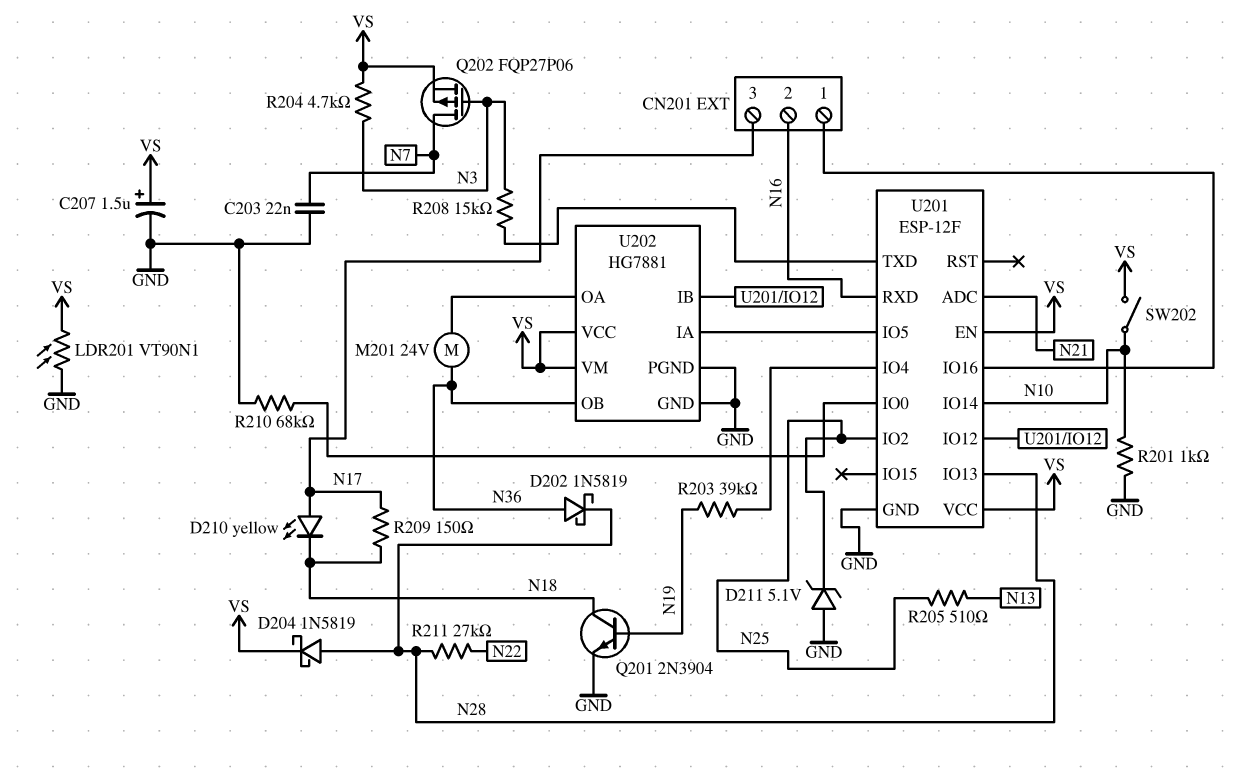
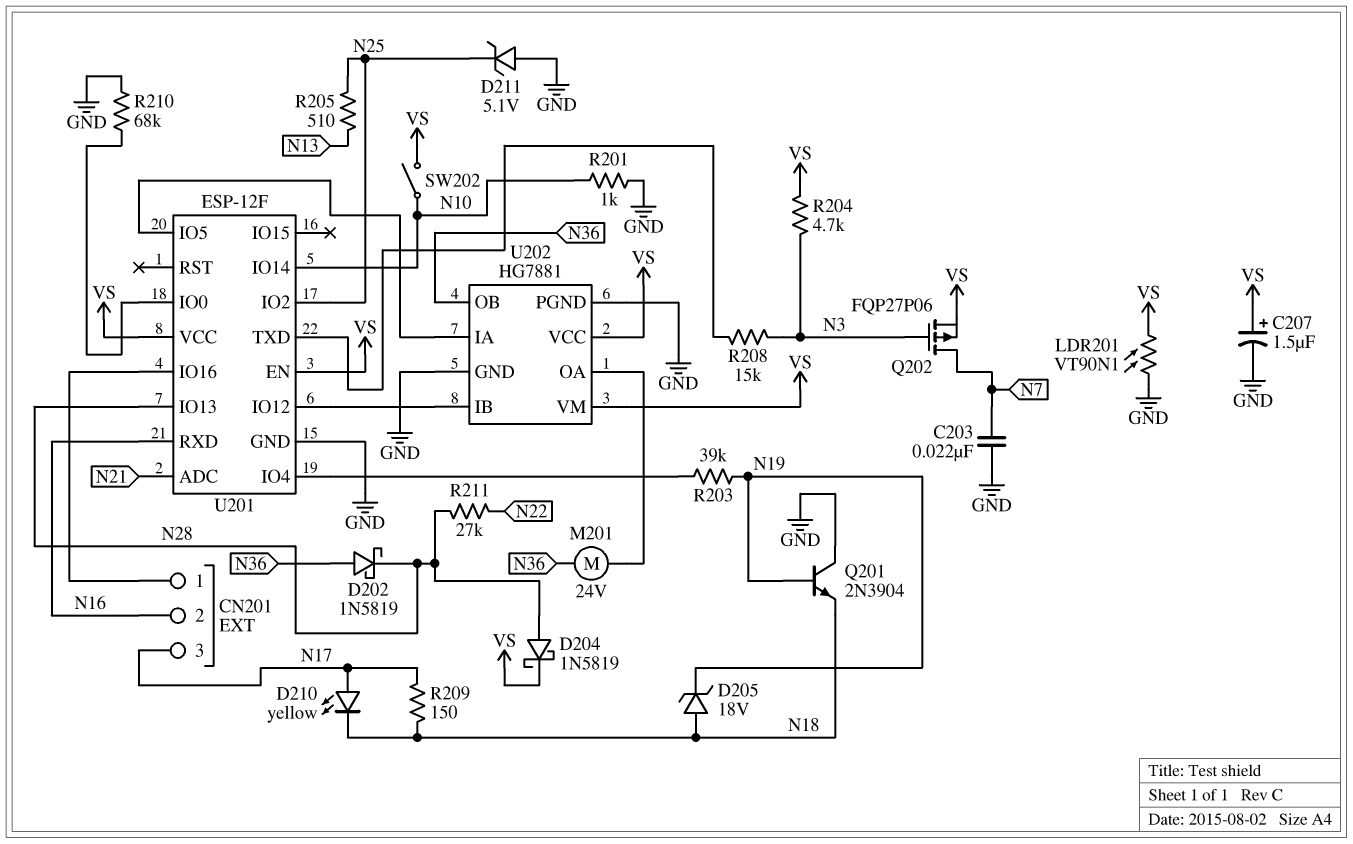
D205: none -> zener 18V (A N18, K N19)
Q201: NPN 2N3904 (B N19, C N18, E GND) -> NPN 2N3904 (B N19, C GND, E N18)

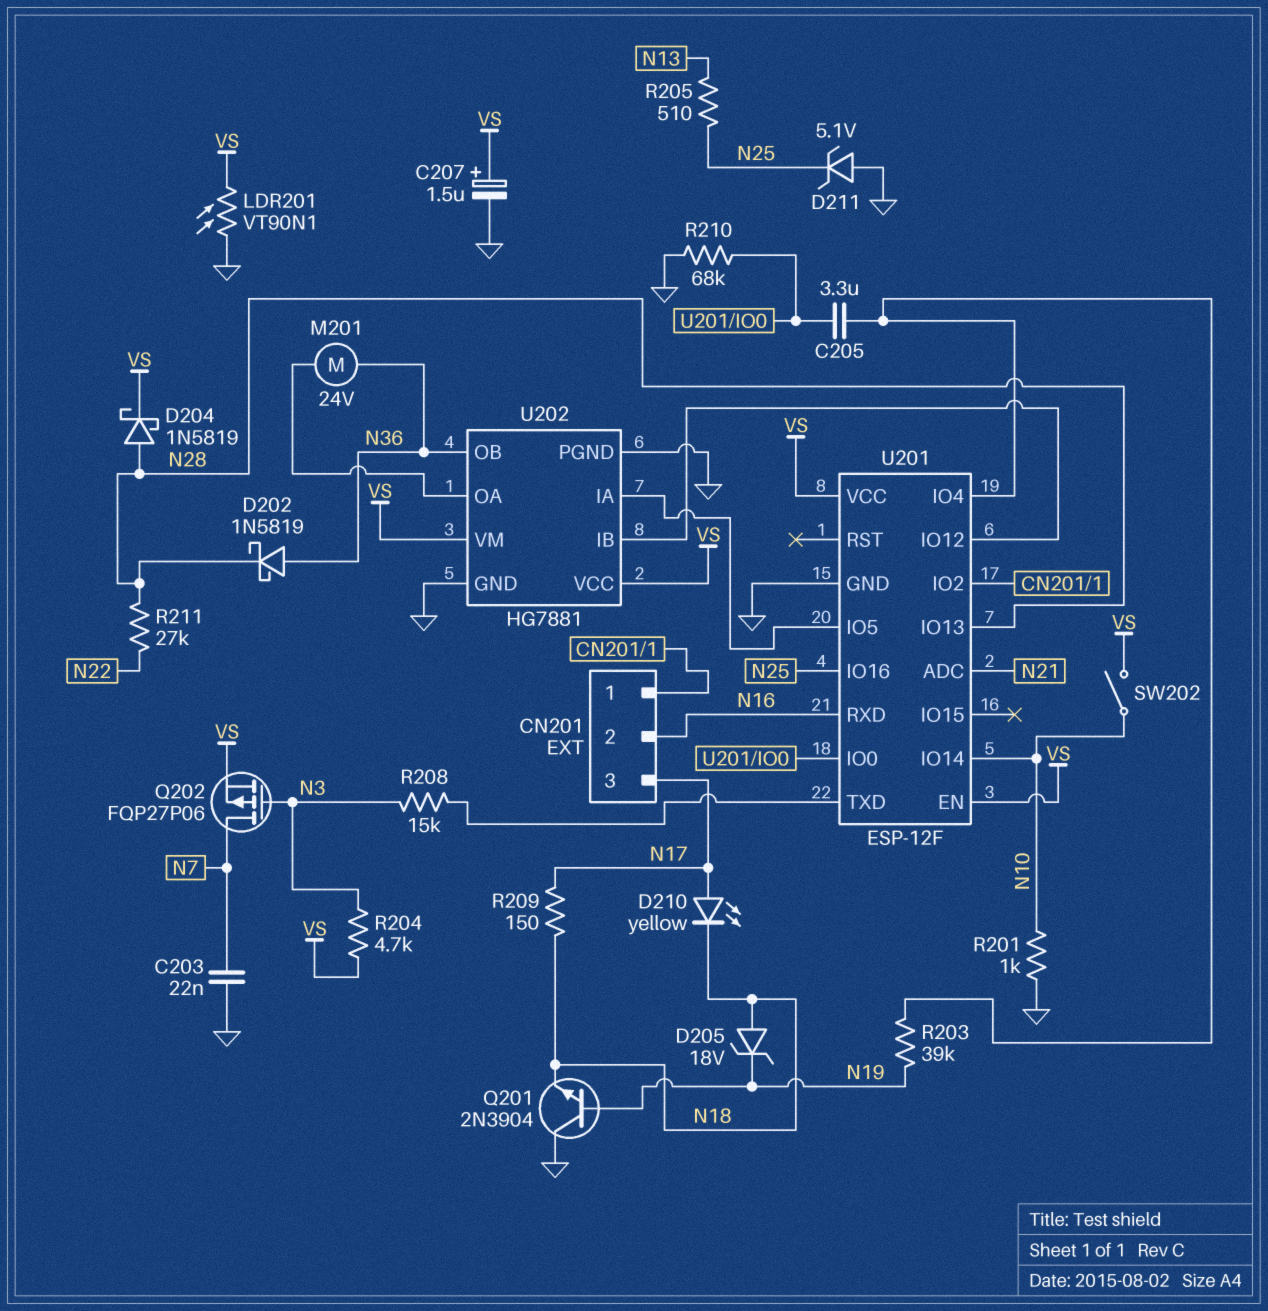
C205: none -> 3.3uF (U201/IO0, U201/IO4)
U201 pin IO2: N25 -> CN201/1
U201 pin IO16: CN201/1 -> N25

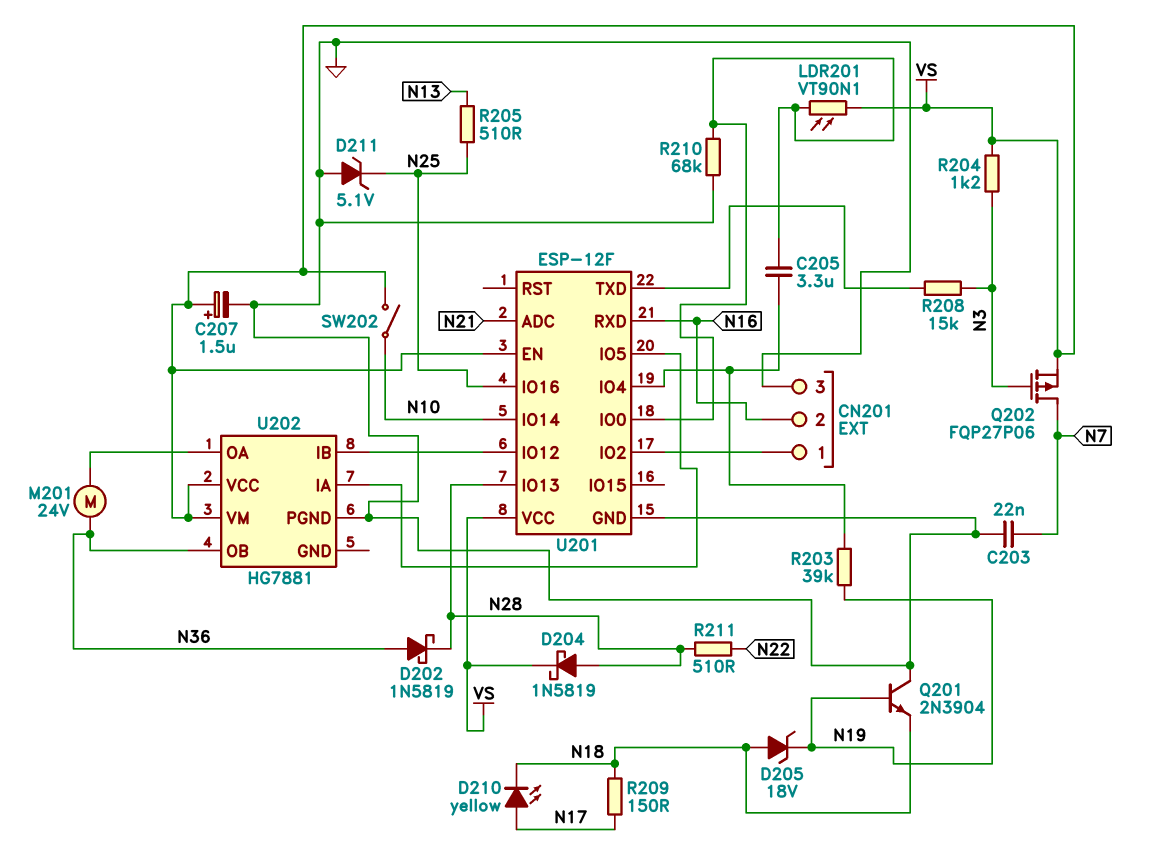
CN201 pin 3: N17 -> GND
LDR201: VT90N1 (GND, VS) -> VT90N1 (U201/IO0, VS)
R201: 1k (GND, N10) -> none
R204: 4.7k (N3, VS) -> 1.2k (N3, VS)
R211: 27k (N22, N28) -> 510 (N22, N28)
U202 pin GND: GND -> none

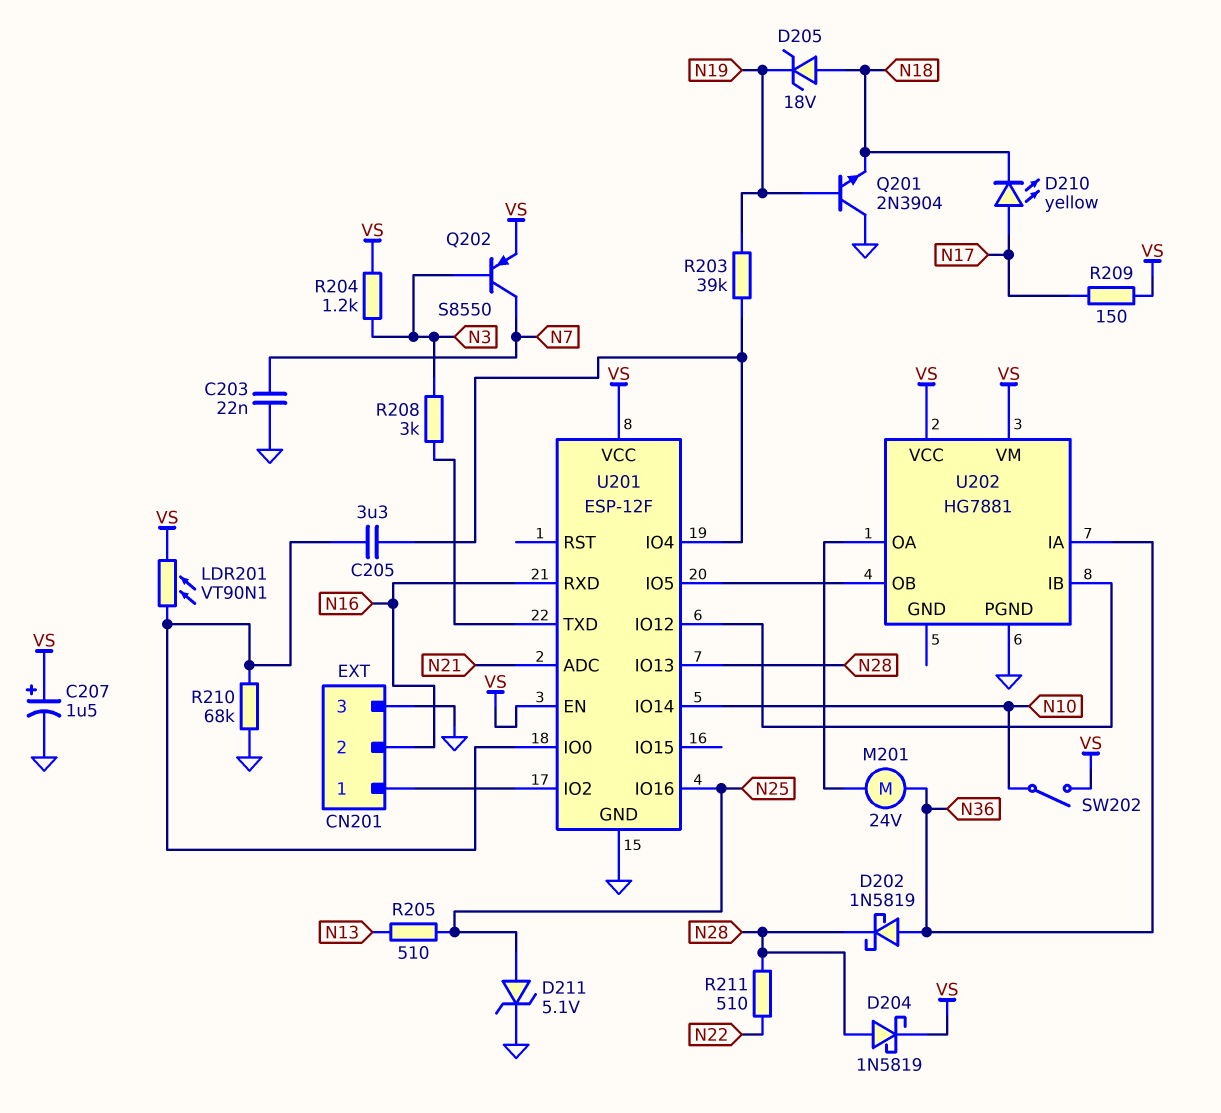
D211: zener 5.1V (A GND, K N25) -> zener 5.1V (A N25, K GND)
Q202: PMOS FQP27P06 (G N3, D N7, S VS) -> PNP S8550 (B N3, C N7, E VS)
R208: 15k (N3, U201/TXD) -> 3k (N3, U201/TXD)
R209: 150 (N17, N18) -> 150 (N17, VS)
U202 pin IA: U201/IO5 -> N36
U202 pin OB: N36 -> U201/IO5

